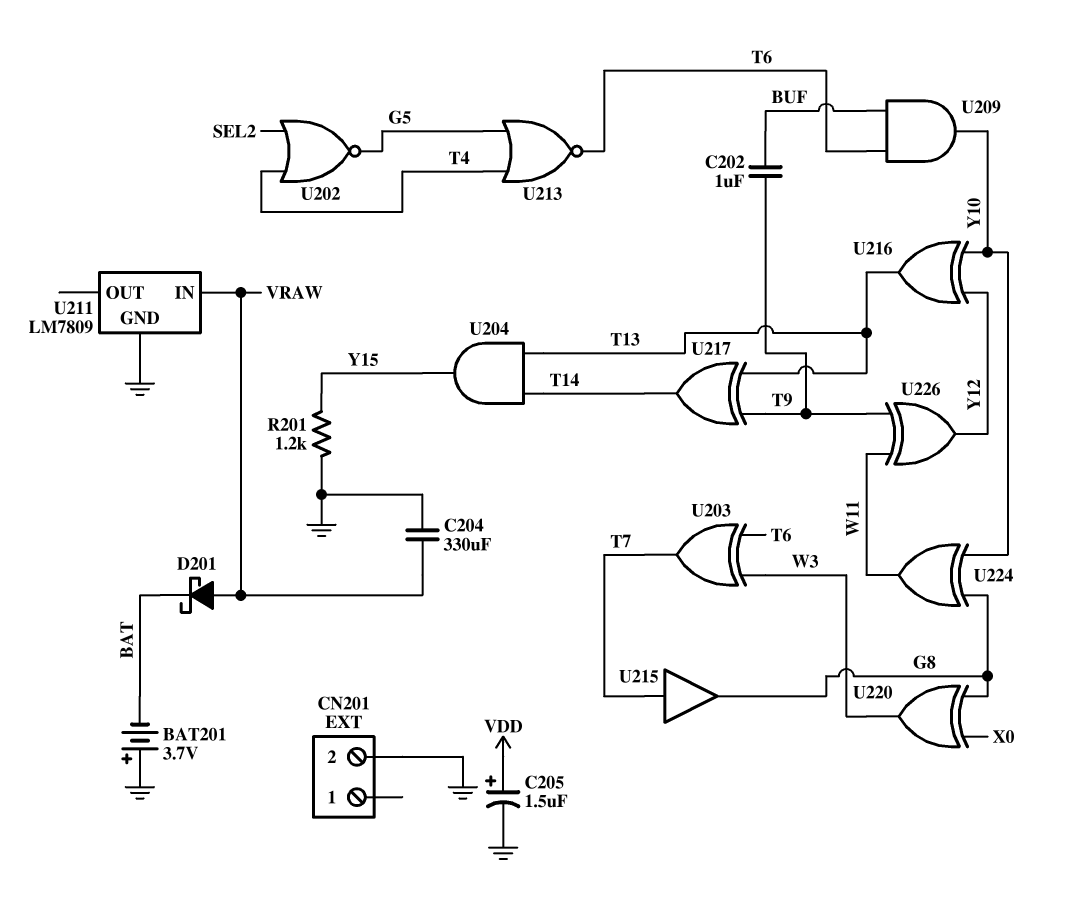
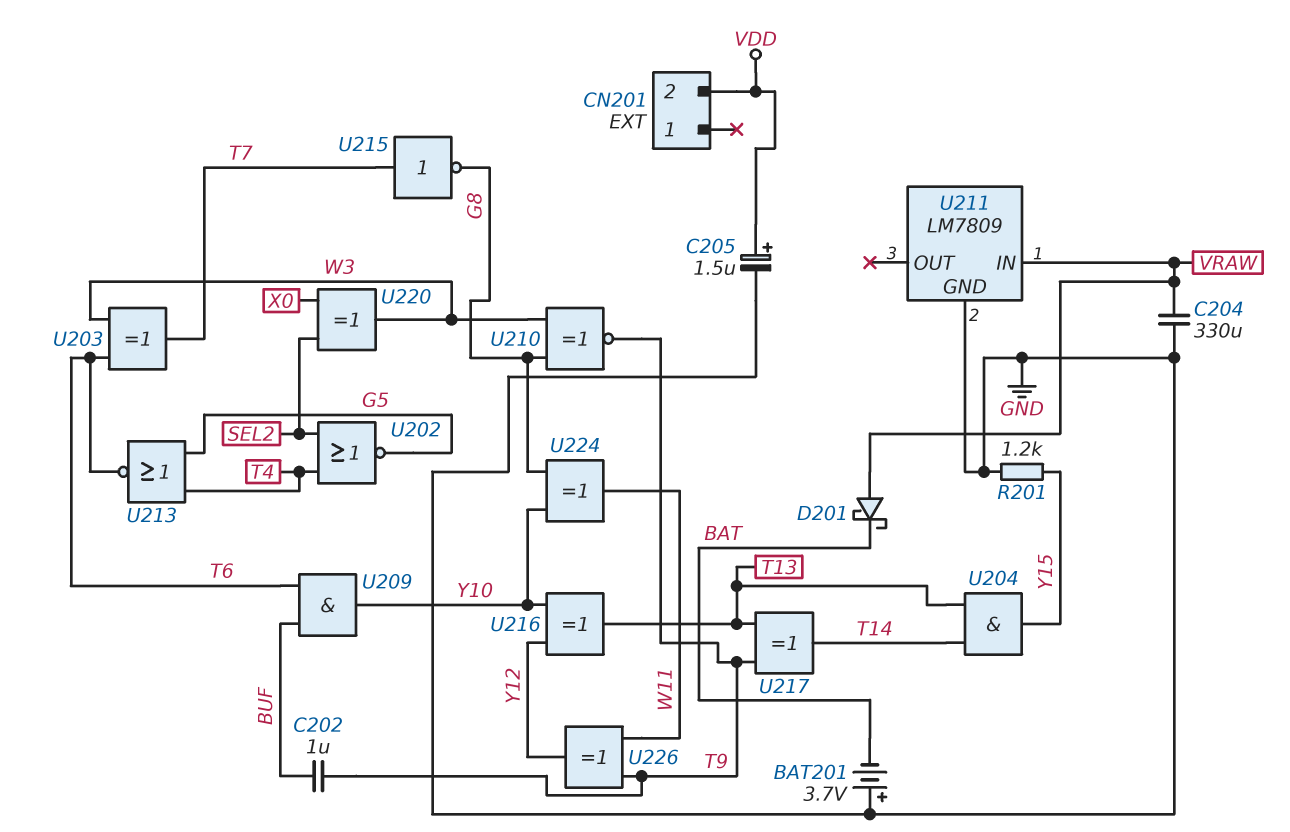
CN201 pin 2: GND -> VDD
U210: none -> XNOR (in G8, in W3, out T9)
U215: buffer (in T7, out G8) -> NOT (in T7, out G8)
U220: XOR (in G8, in X0, out W3) -> XOR (in SEL2, in X0, out W3)

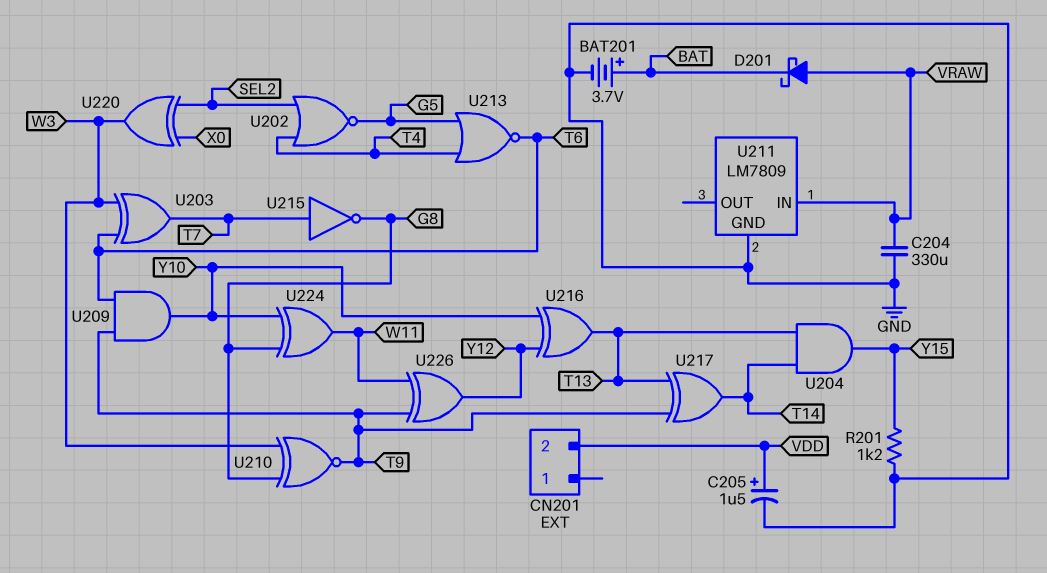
BAT201: 3.7V (plus GND, minus BAT) -> 3.7V (plus BAT, minus GND)
C202: 1uF (BUF, T9) -> none
U209: AND (in BUF, in T6, out Y10) -> AND (in T6, in T9, out Y10)

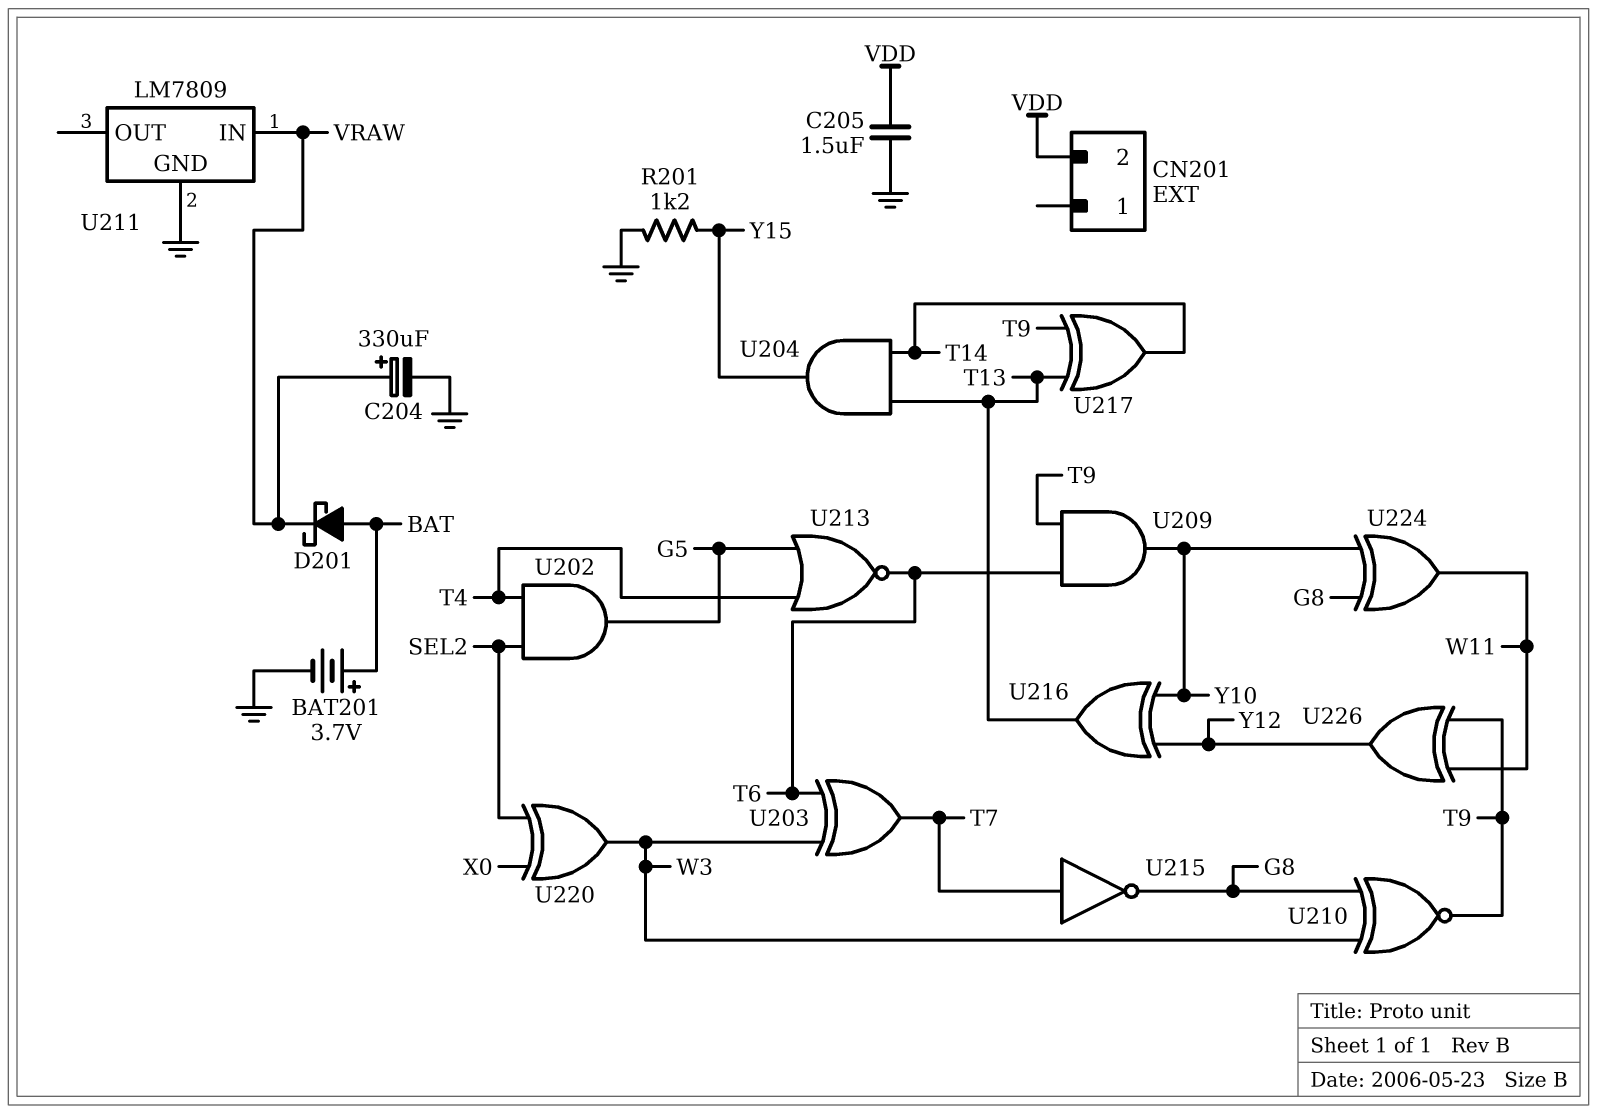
C204: 330uF (GND, VRAW) -> 330uF (plus VRAW, minus GND)
C205: 1.5uF (plus VDD, minus GND) -> 1.5uF (GND, VDD)
D201: schottky (A VRAW, K BAT) -> schottky (A BAT, K VRAW)
U202: NOR (in SEL2, in T4, out G5) -> AND (in SEL2, in T4, out G5)

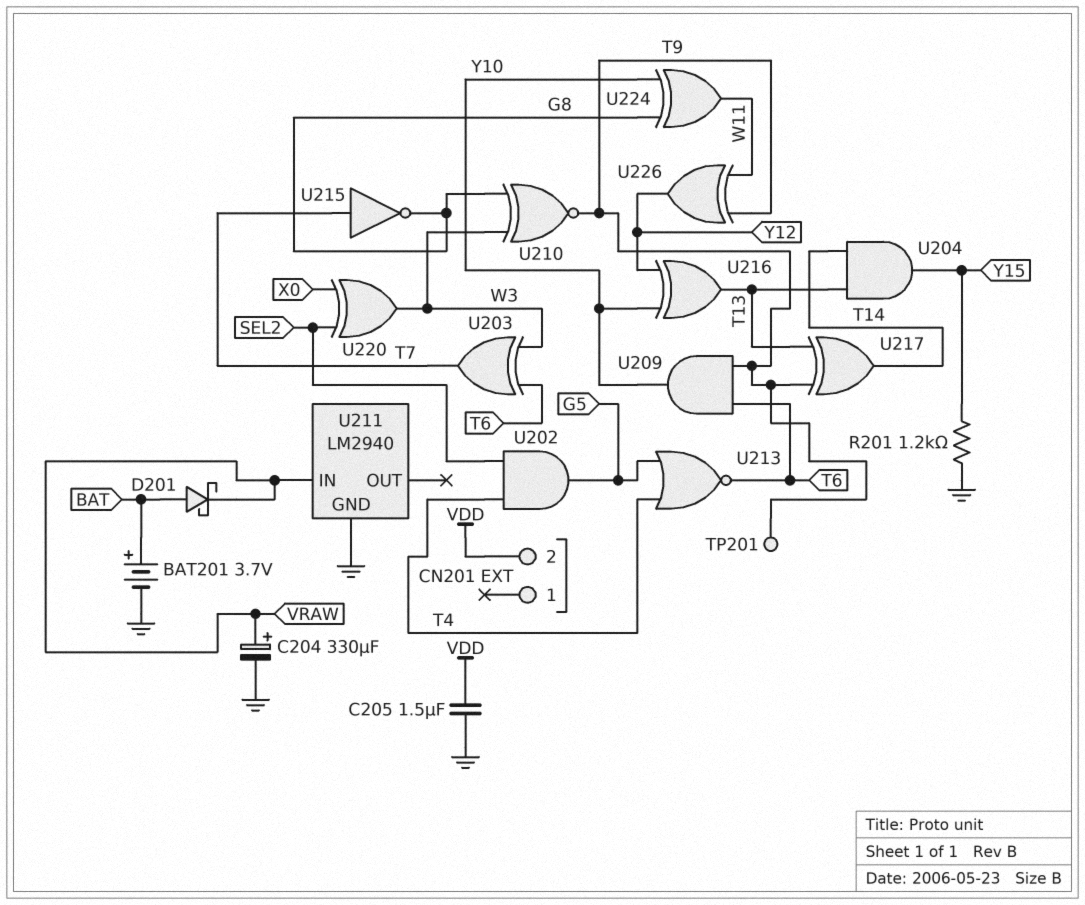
TP201: none -> test point (T9)
U211: LM7809 -> LM2940

